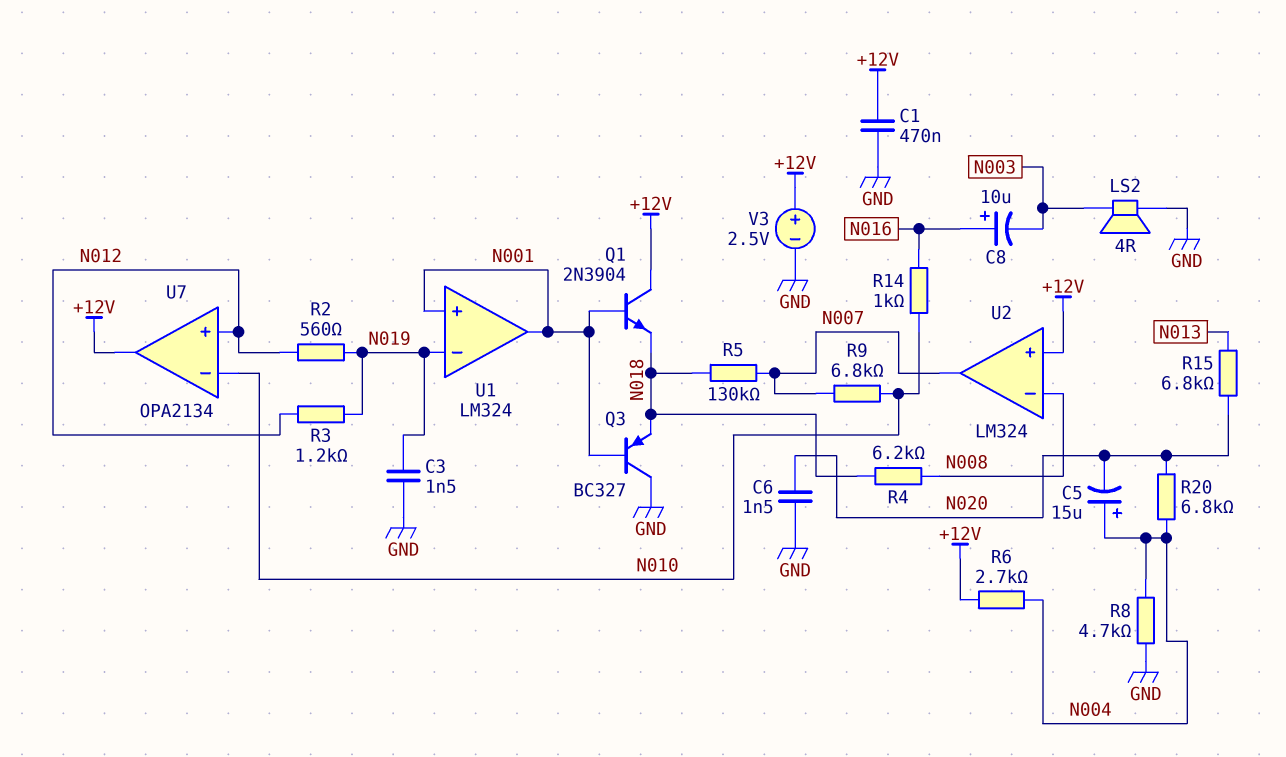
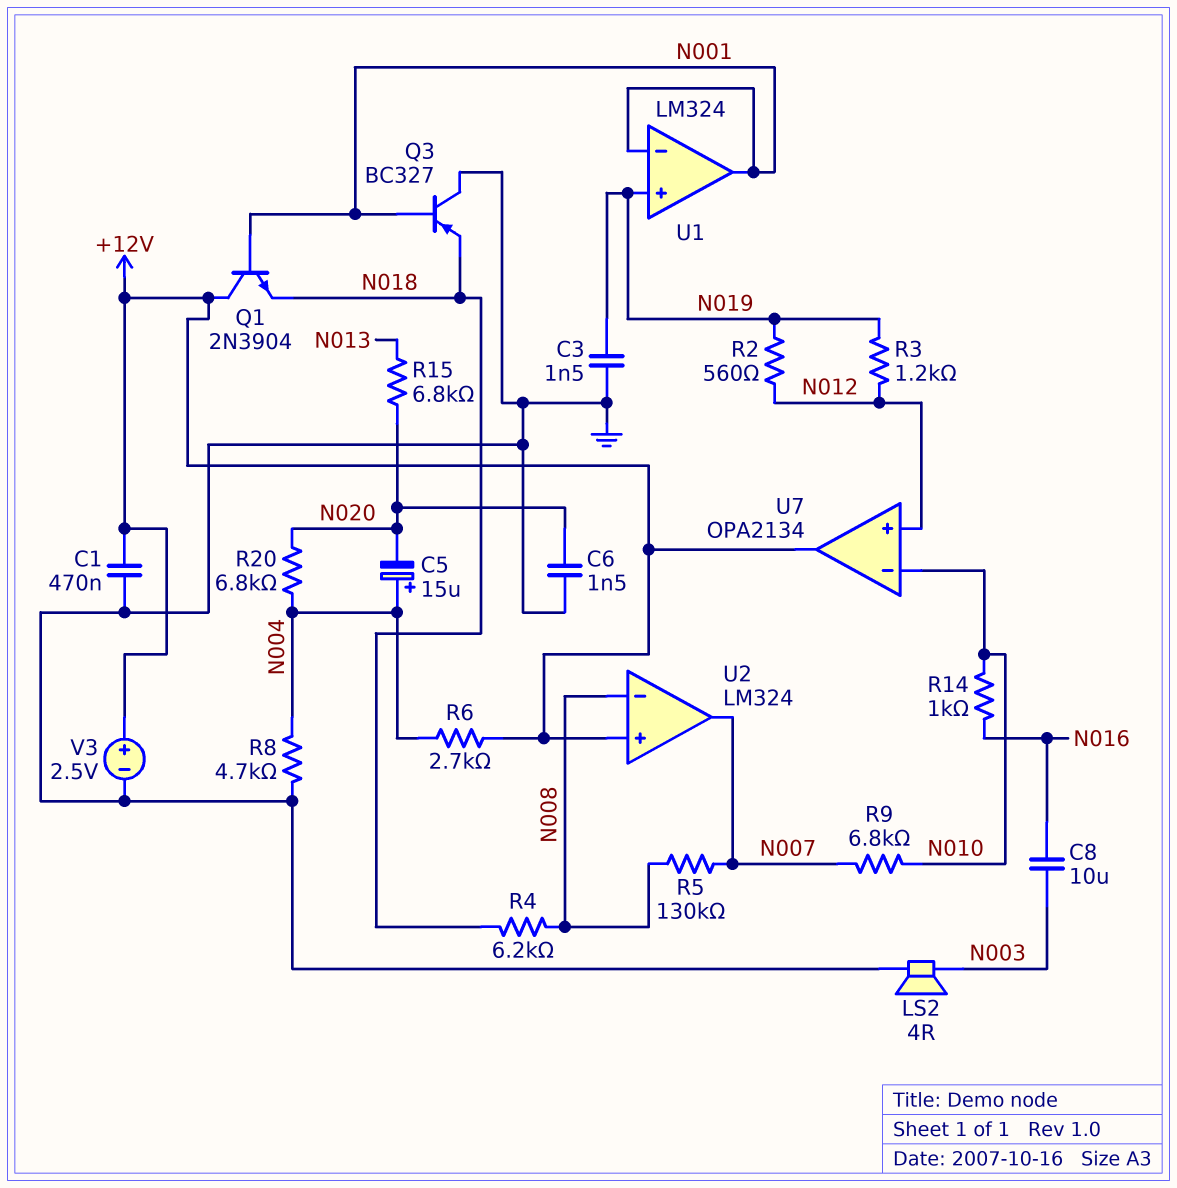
C8: 10uF (plus N016, minus N003) -> 10uF (N003, N016)
R5: 130k (N007, N018) -> 130k (N007, N008)
U1 pin in+: N001 -> N019
U1 pin in-: N019 -> N001

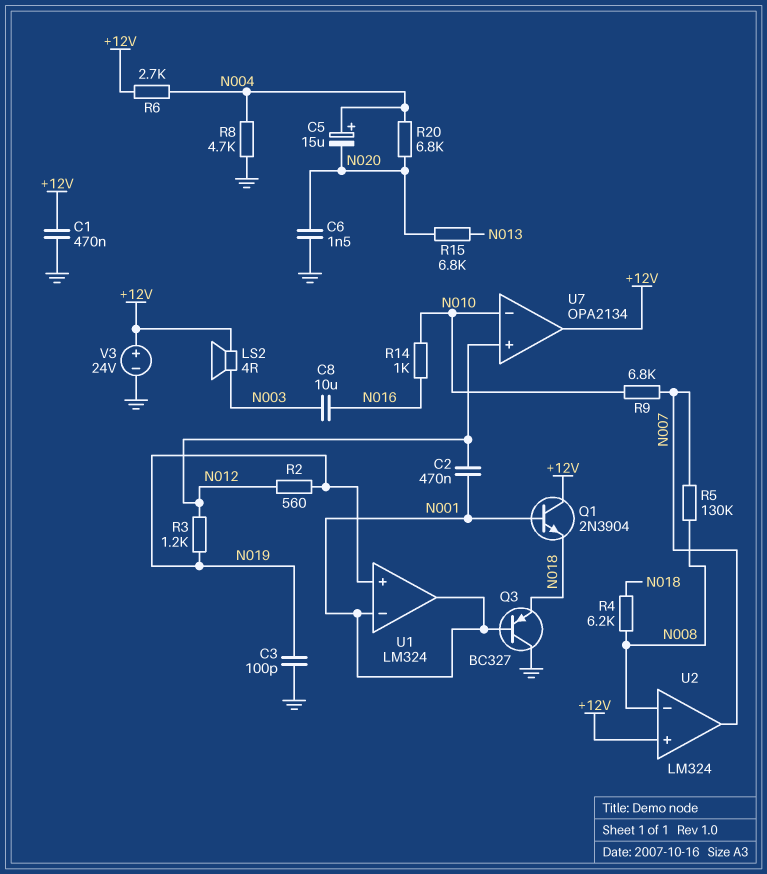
C2: none -> 470nF (N001, N012)
C3: 1.5nF (GND, N019) -> 100pF (GND, N019)
LS2: speaker 4R (GND, N003) -> speaker 4R (+12V, N003)
V3: 2.5V (plus +12V, minus GND) -> 24V (plus +12V, minus GND)

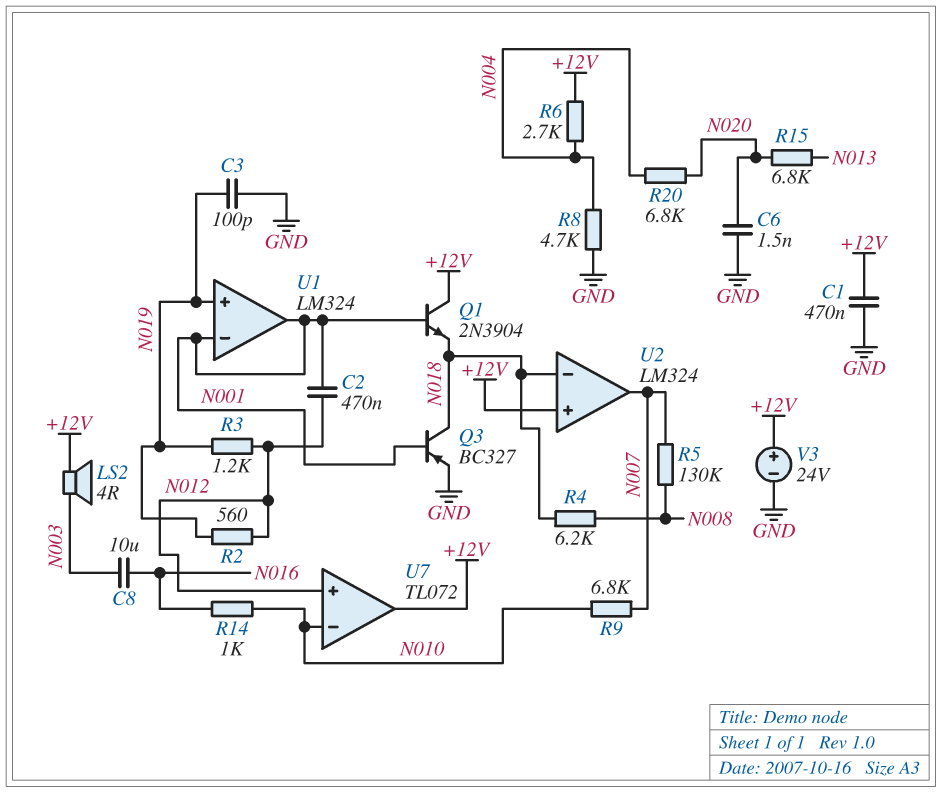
C5: 15uF (plus N004, minus N020) -> none
Q3: PNP BC327 (B N001, C GND, E N018) -> PNP BC327 (B N001, C N018, E GND)
U2 pin in-: N008 -> N018
U7: OPA2134 -> TL072

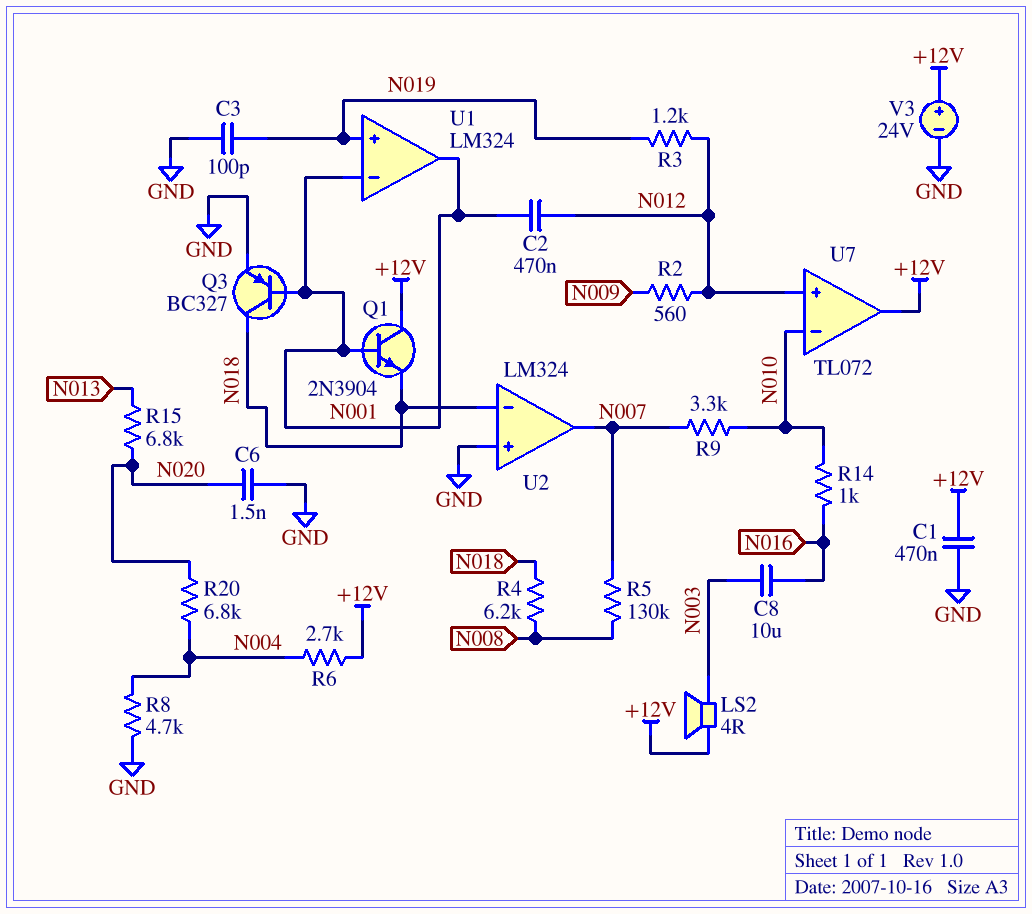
R2: 560 (N012, N019) -> 560 (N009, N012)
R9: 6.8k (N007, N010) -> 3.3k (N007, N010)
U2 pin in+: +12V -> GND

